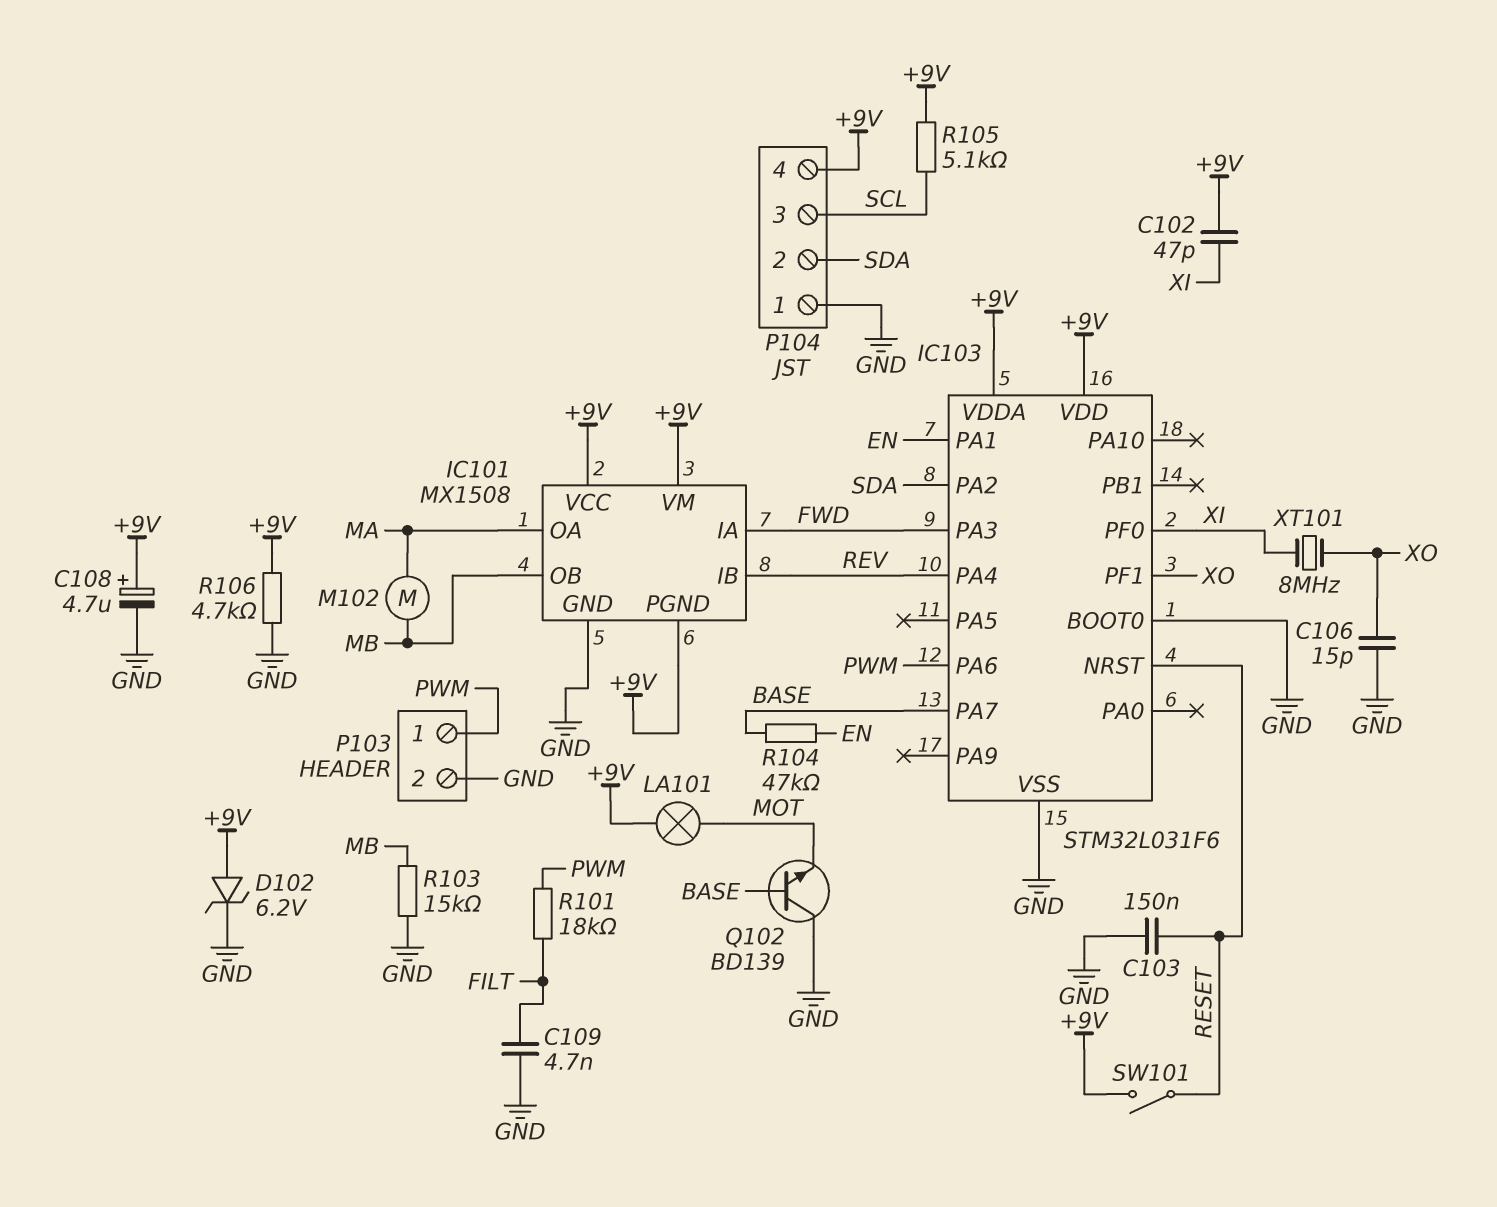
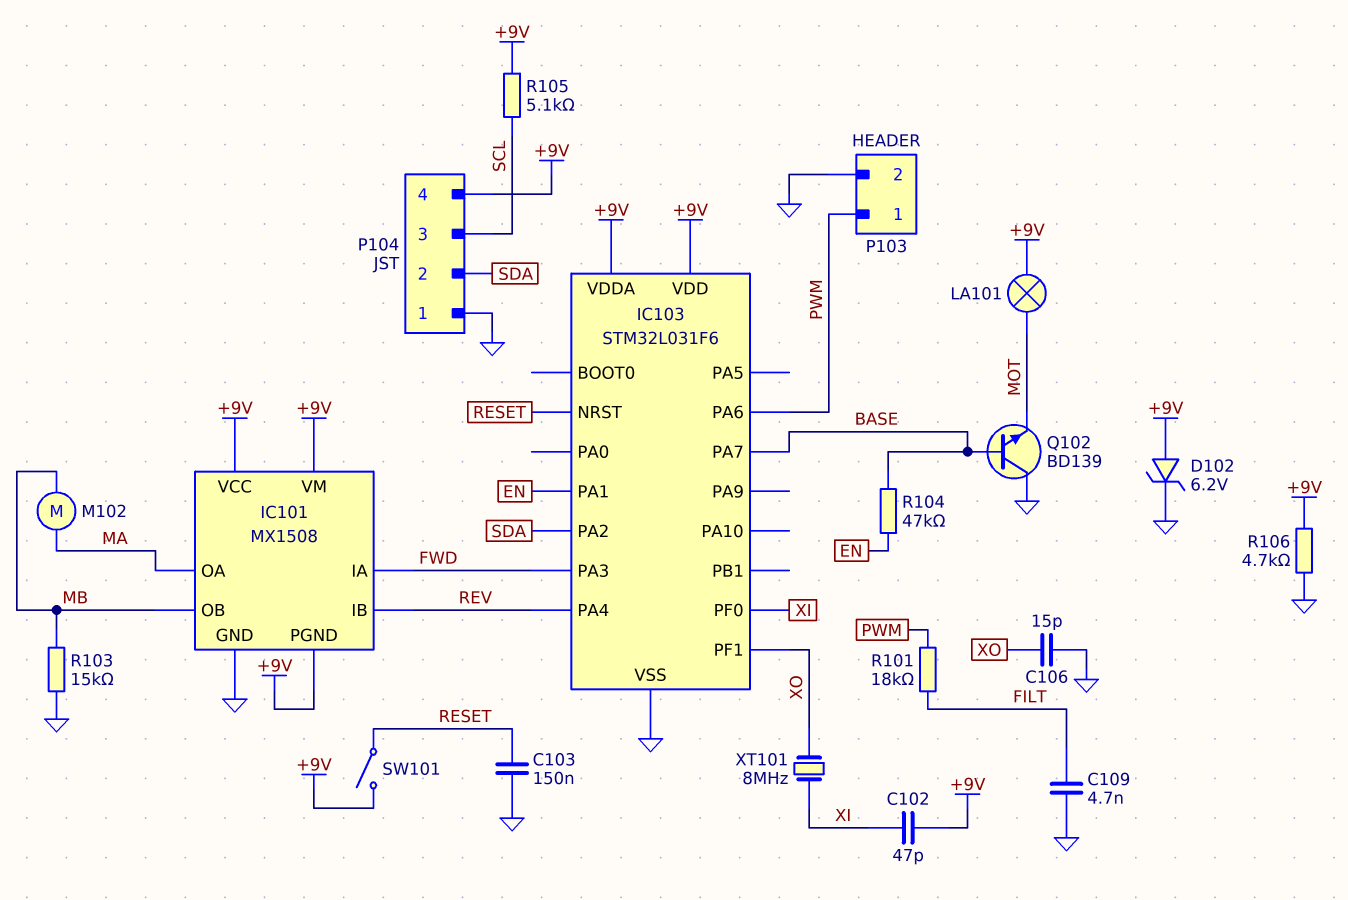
C108: 4.7uF (plus +9V, minus GND) -> none
IC103 pin BOOT0: GND -> none

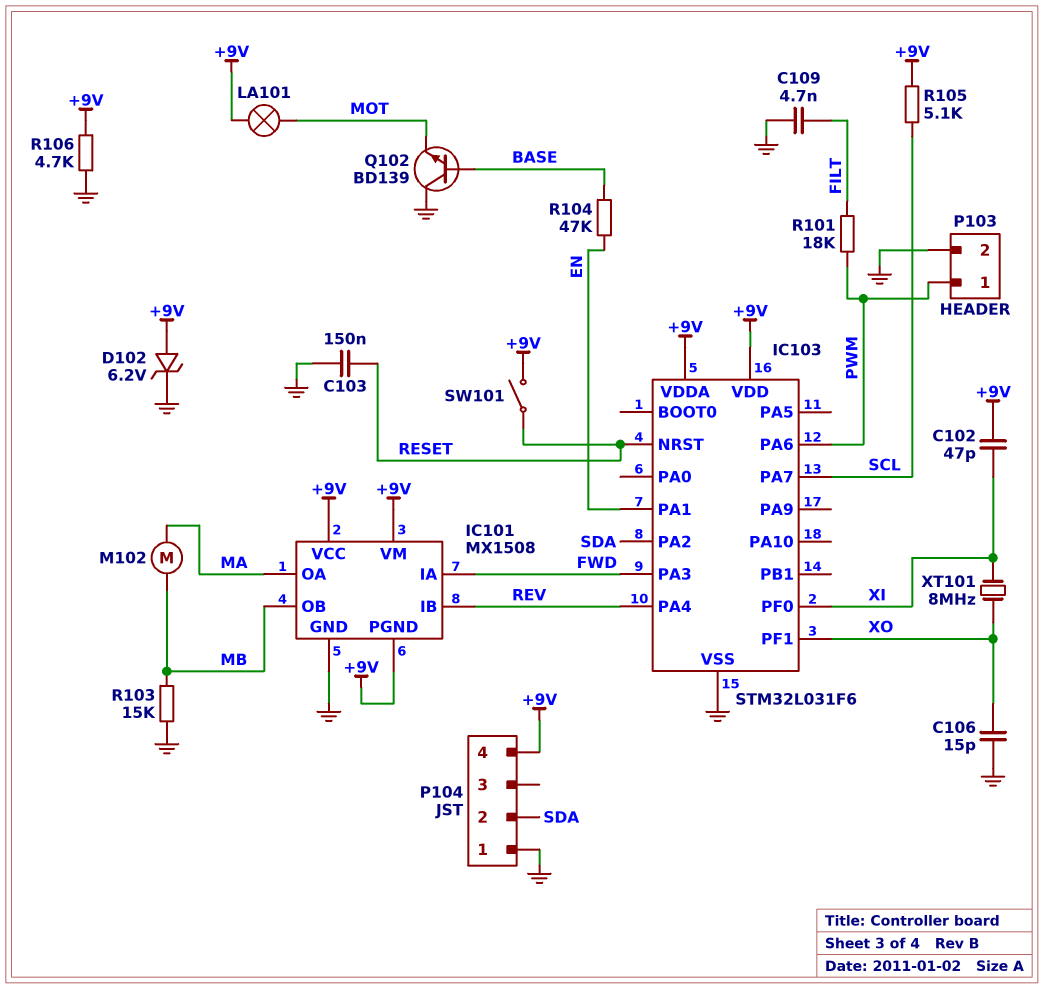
IC103 pin PA7: BASE -> SCL
P104 pin 3: SCL -> none

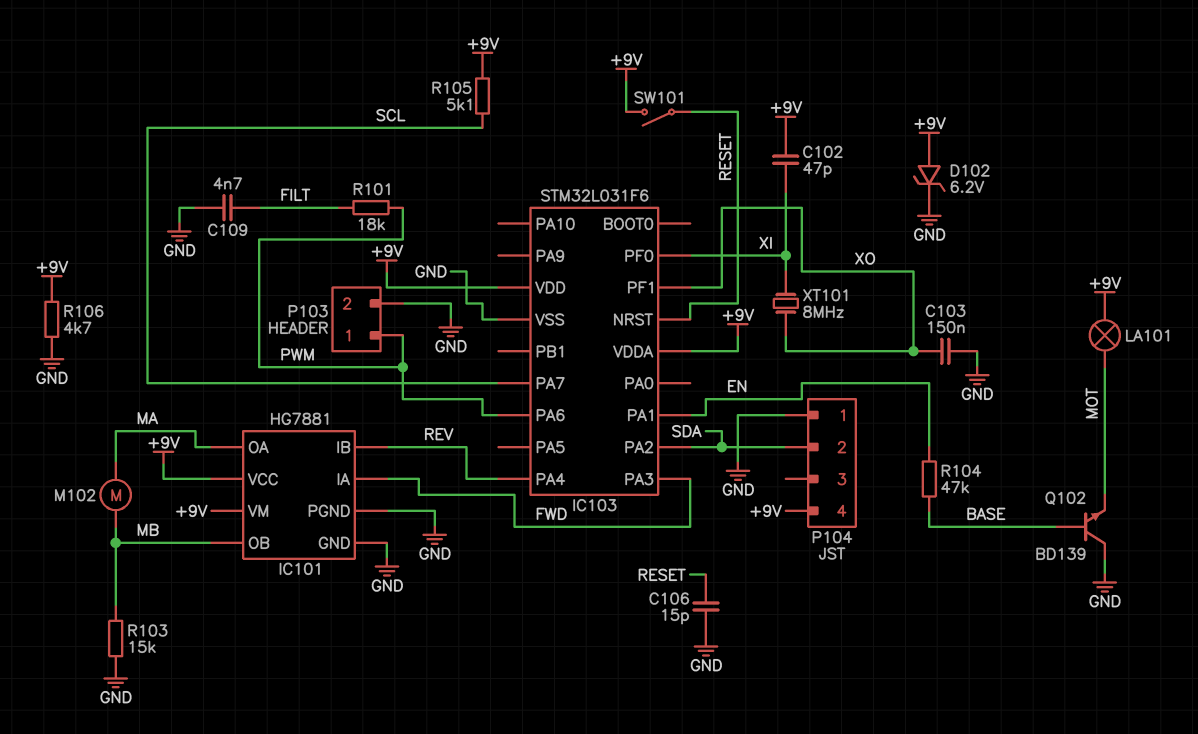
C103: 150nF (GND, RESET) -> 150nF (GND, XO)
C106: 15pF (GND, XO) -> 15pF (GND, RESET)
IC101: MX1508 -> HG7881
IC101 pin PGND: +9V -> GND

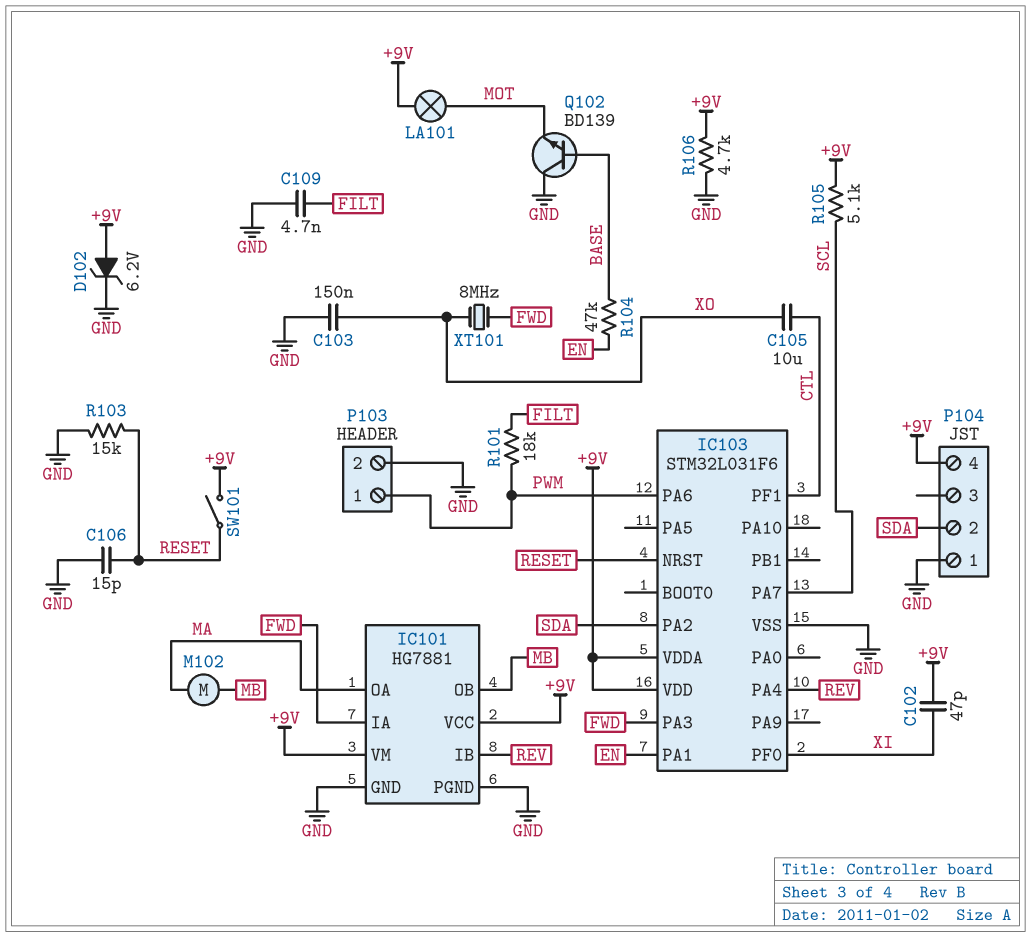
C105: none -> 10uF (CTL, XO)
IC103 pin PF1: XO -> CTL
R103: 15k (GND, MB) -> 15k (GND, RESET)
XT101: 8MHz (XI, XO) -> 8MHz (FWD, XO)

